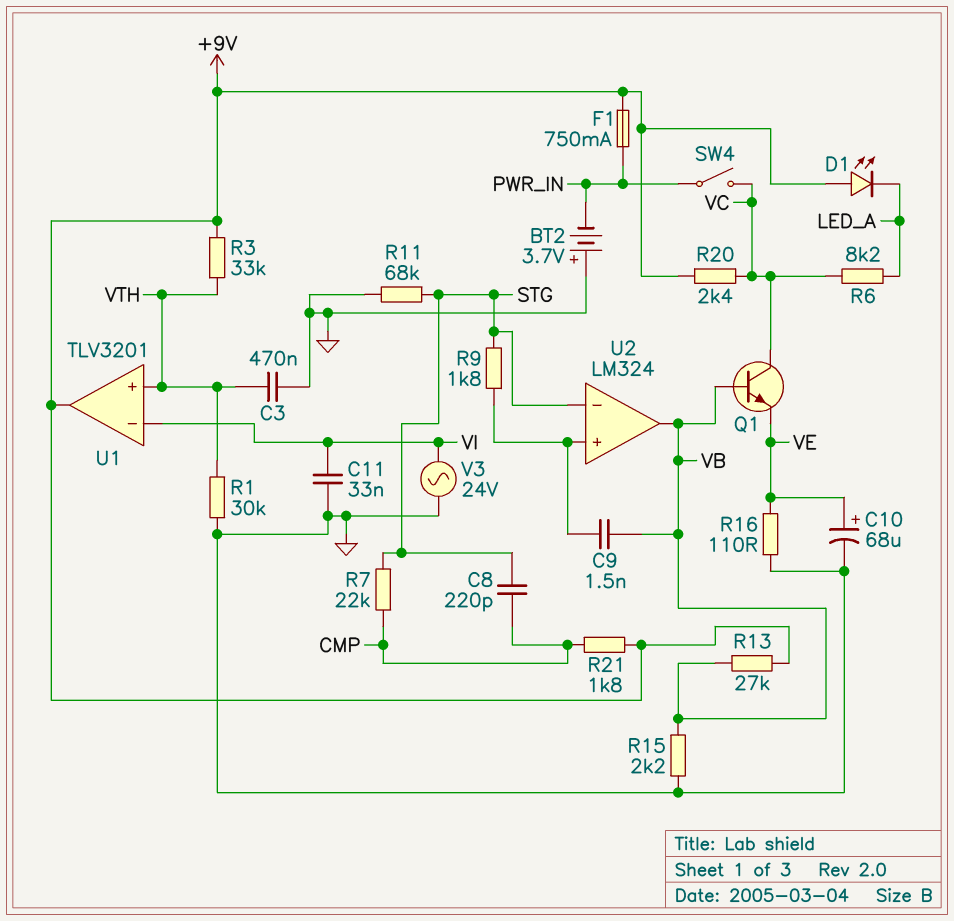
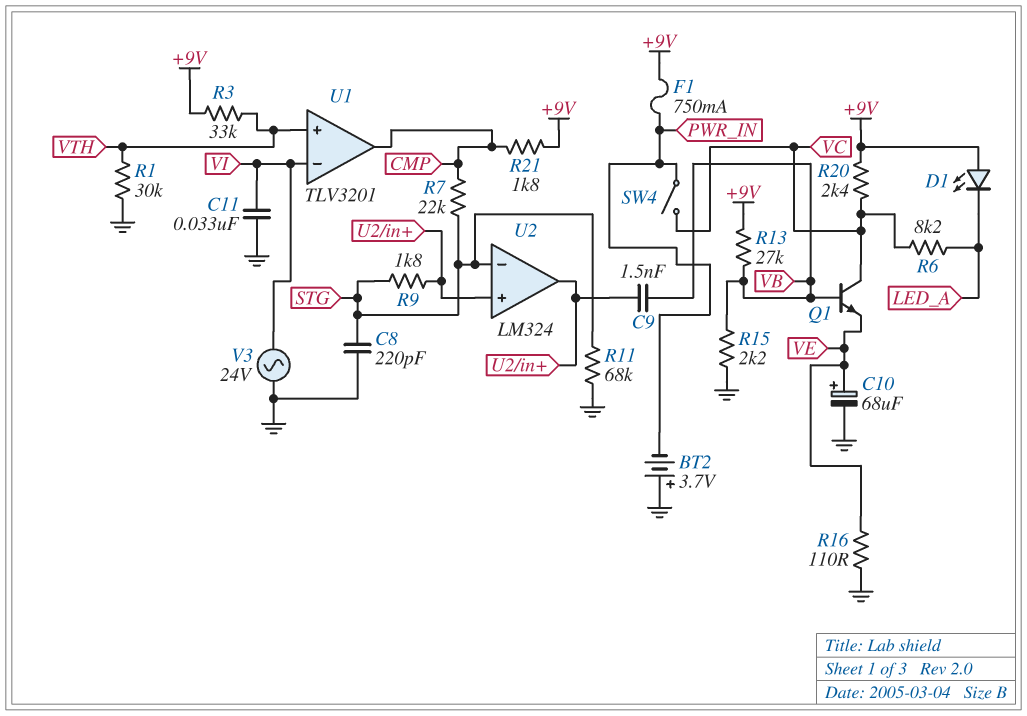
C3: 470nF (GND, VTH) -> none
C8: 220pF (CMP, STG) -> 220pF (GND, STG)
U1 pin out: +9V -> CMP
U2 pin out: VB -> U2/in+

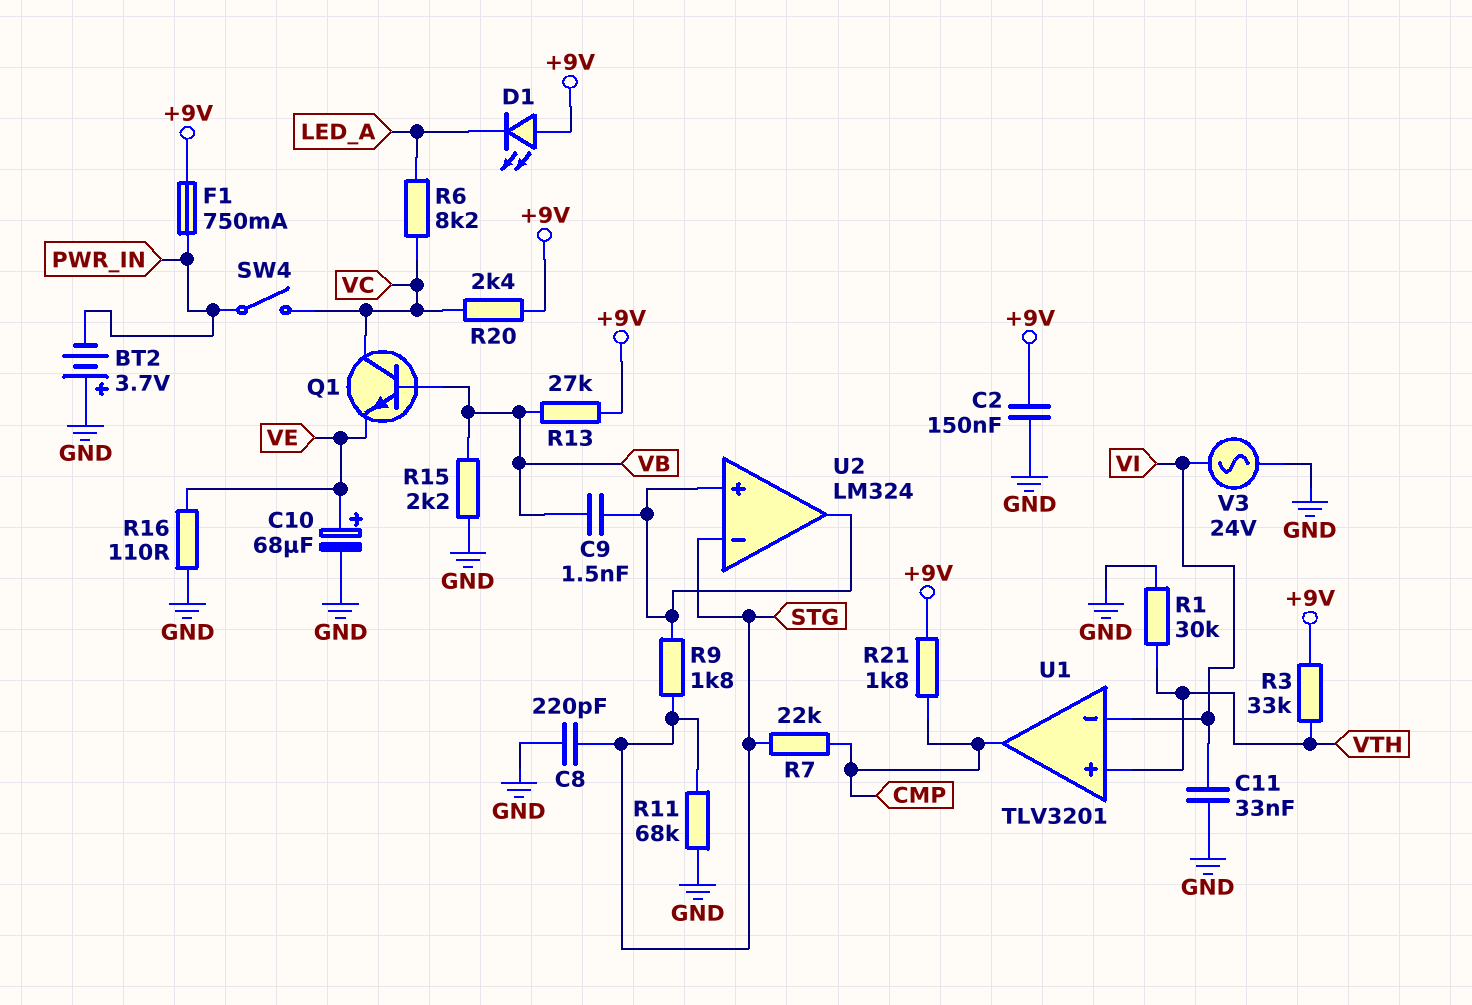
C2: none -> 150nF (+9V, GND)

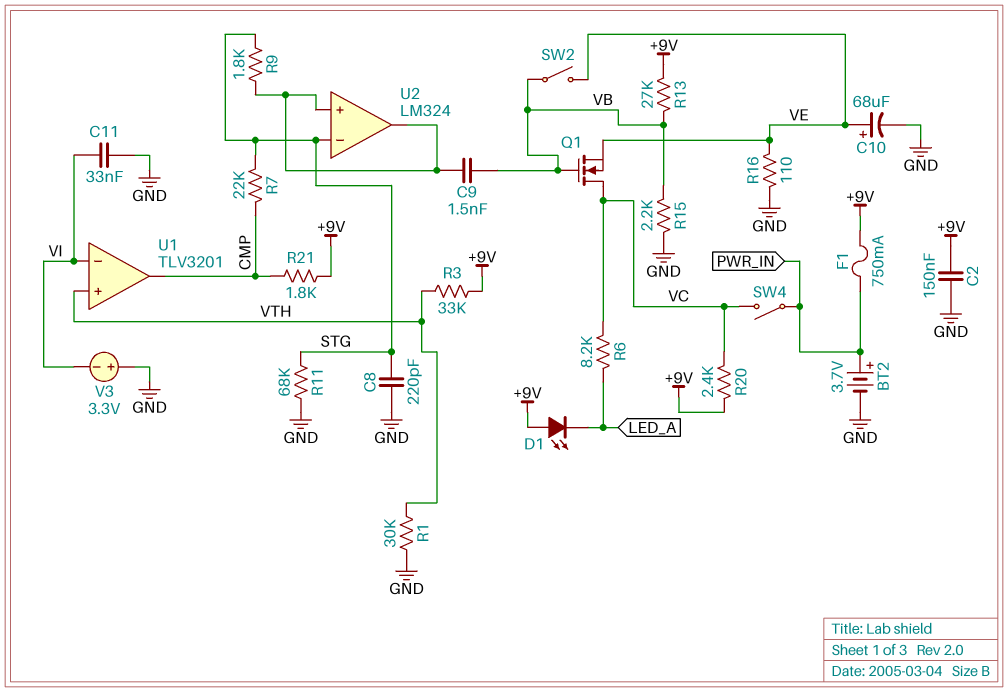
BT2: 3.7V (plus GND, minus PWR_IN) -> 3.7V (plus PWR_IN, minus GND)
Q1: NPN (B VB, C VC, E VE) -> NMOS (G VB, D VC, S VE)
SW2: none -> switch (VB, VE)
V3: AC 24V (GND, VI) -> 3.3V (plus GND, minus VI)

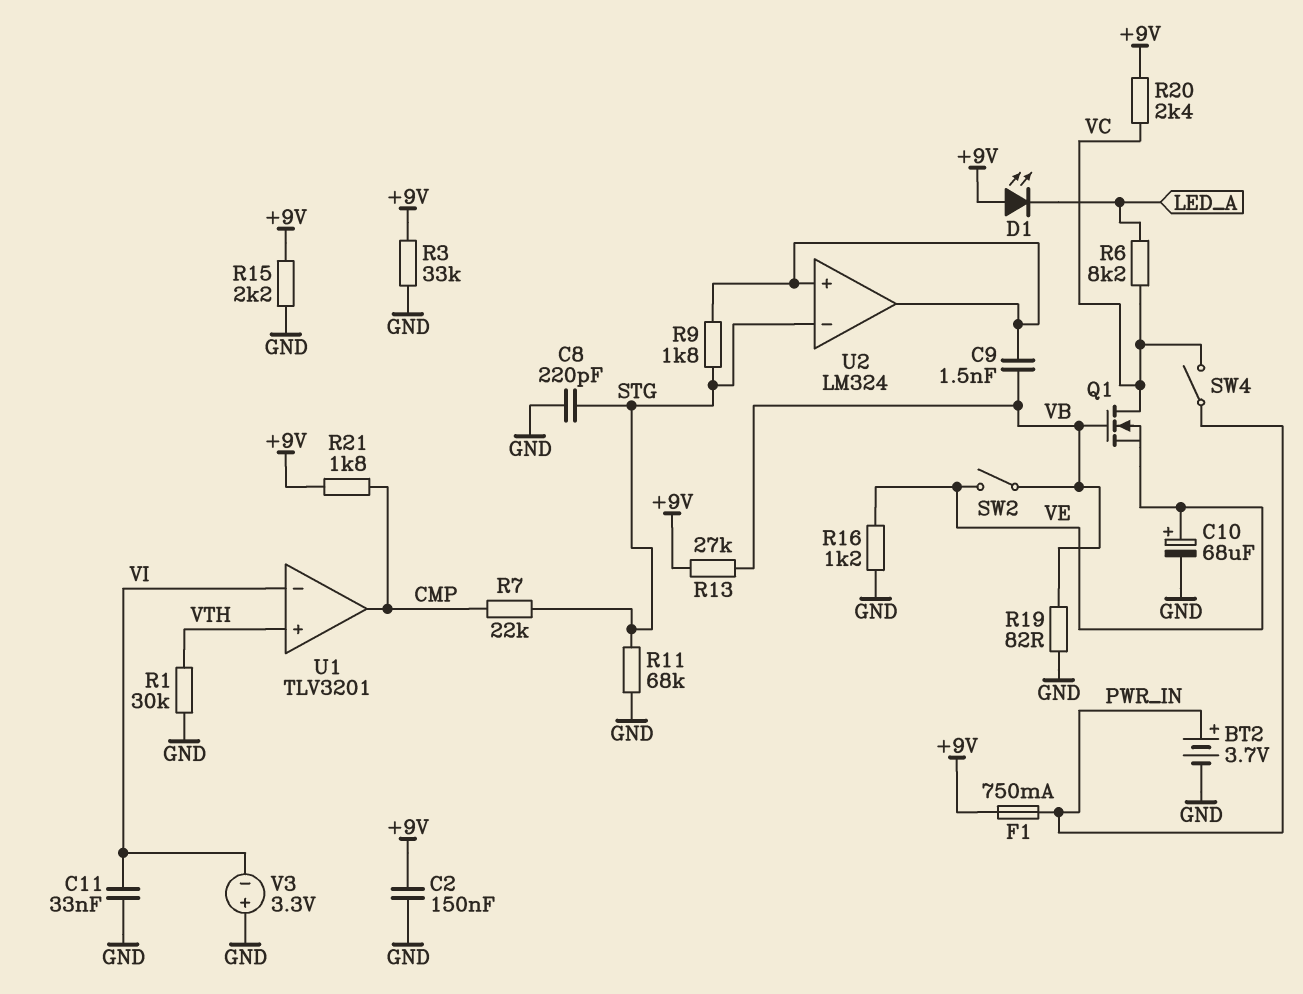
R3: 33k (+9V, VTH) -> 33k (+9V, GND)
R15: 2.2k (GND, VB) -> 2.2k (+9V, GND)
R16: 110 (GND, VE) -> 1.2k (GND, VE)
R19: none -> 82 (GND, VB)

